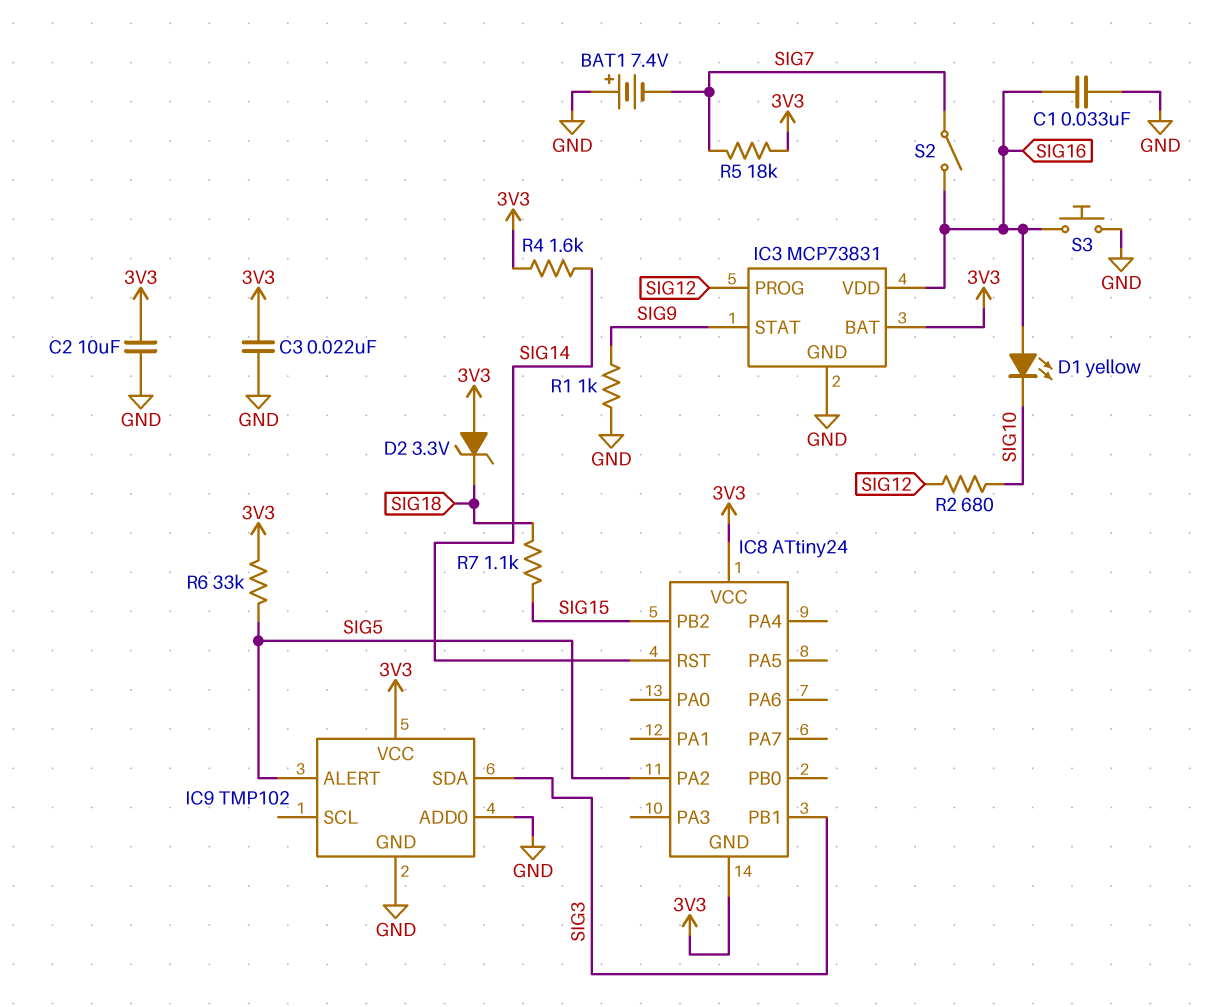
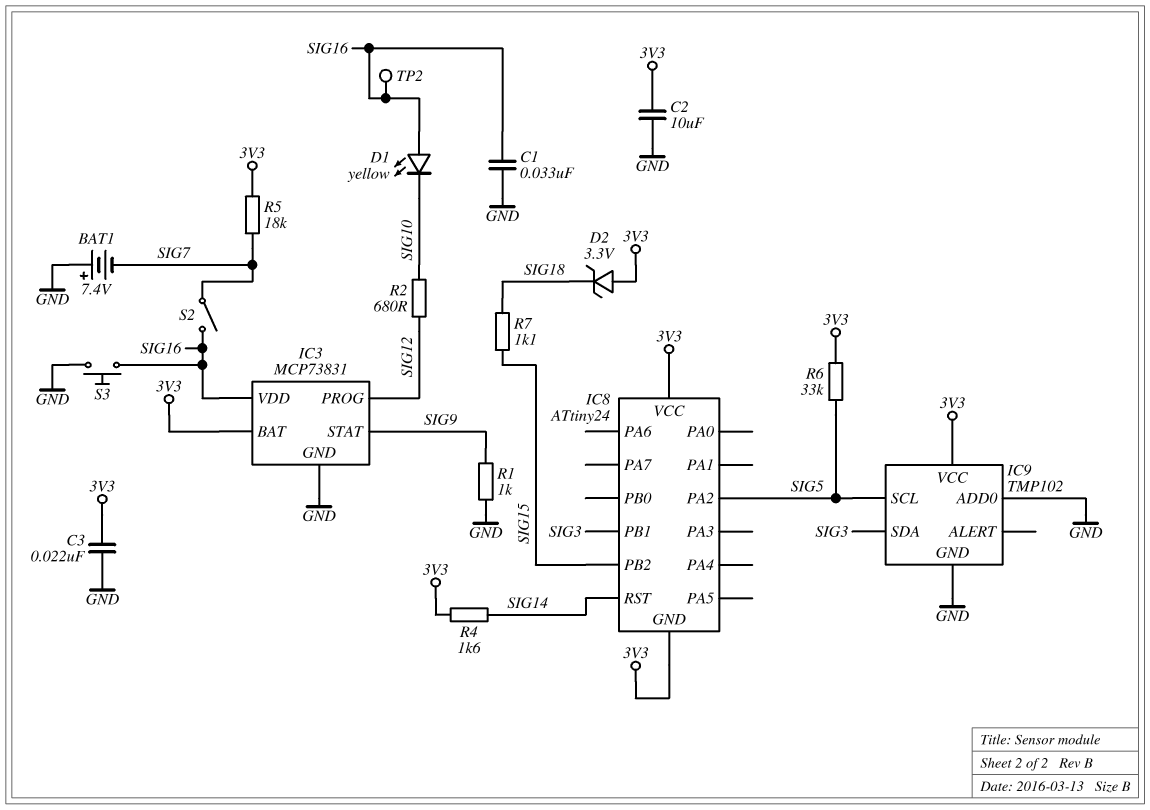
IC9 pin ALERT: SIG5 -> none
IC9 pin SCL: none -> SIG5
TP2: none -> test point (SIG16)

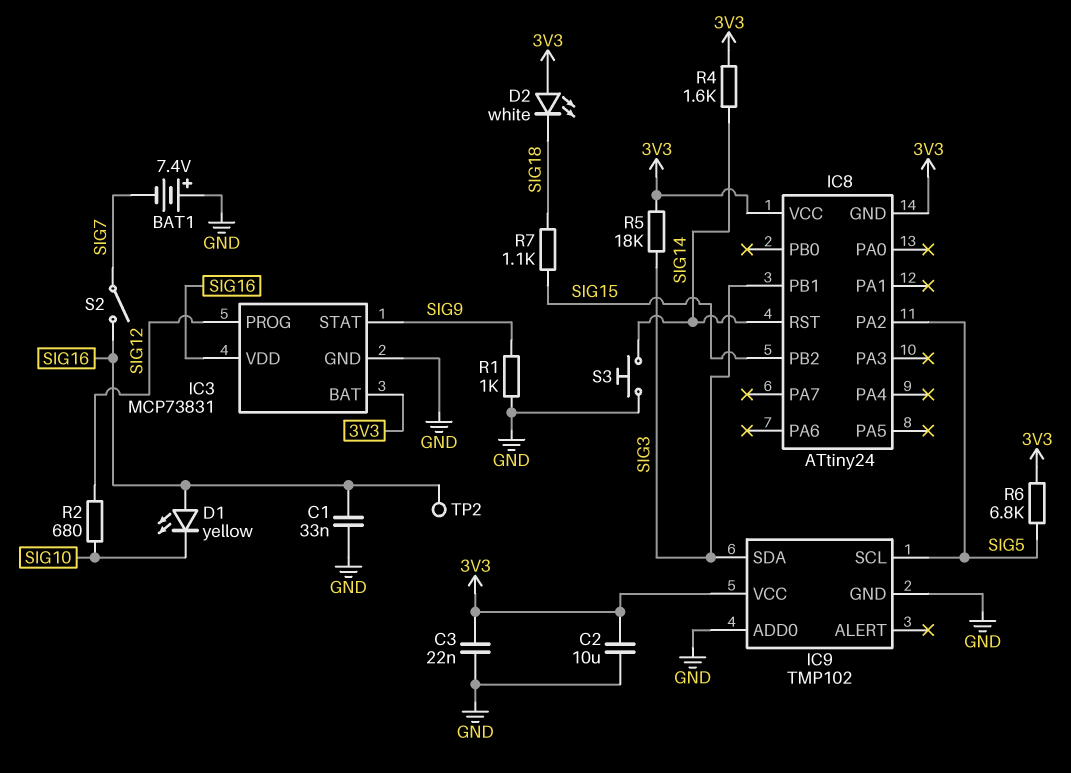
D2: zener 3.3V (A 3V3, K SIG18) -> LED white (A 3V3, K SIG18)
R5: 18k (3V3, SIG7) -> 18k (3V3, SIG3)
R6: 33k (3V3, SIG5) -> 6.8k (3V3, SIG5)
S3: button (GND, SIG16) -> button (GND, SIG14)

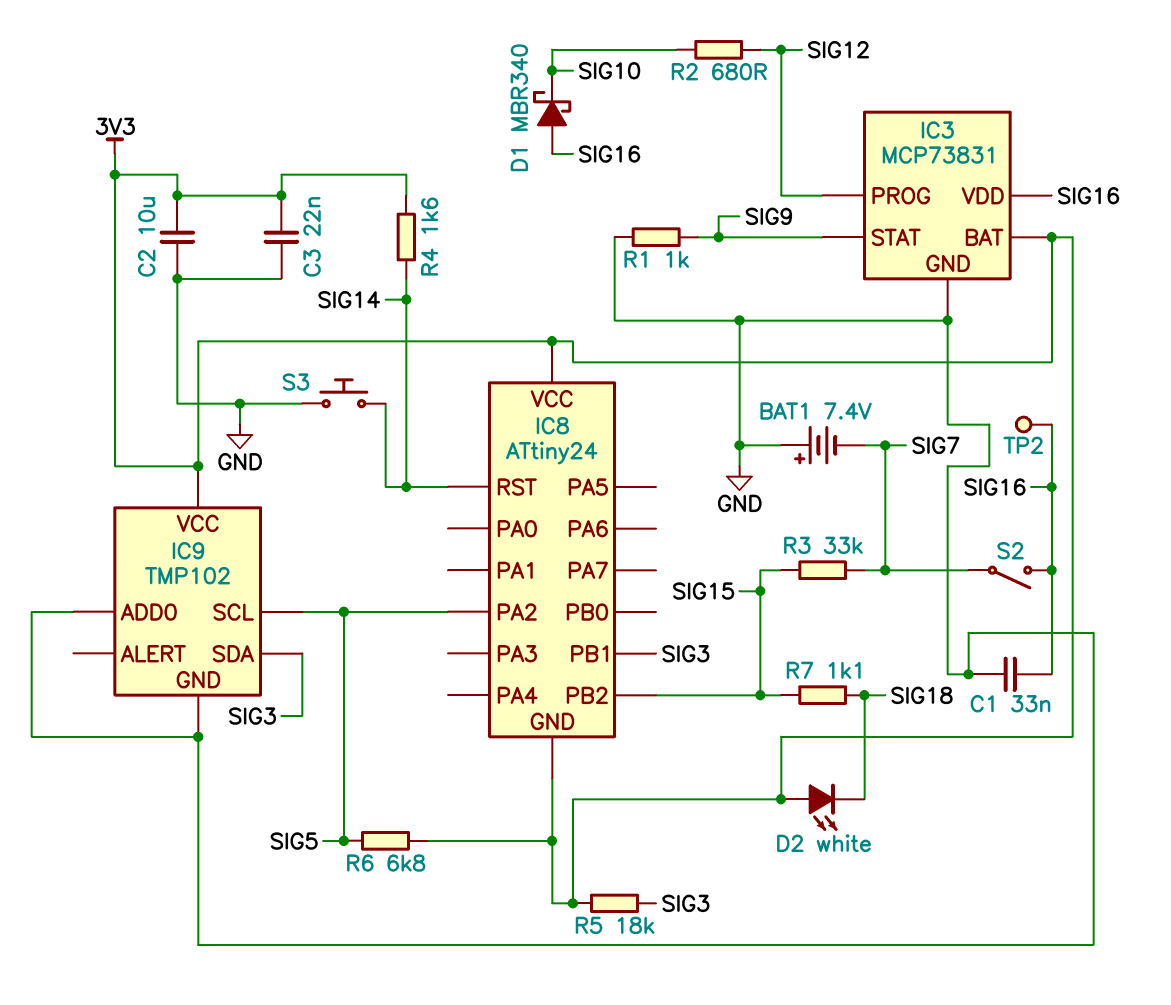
D1: LED yellow (A SIG16, K SIG10) -> schottky MBR340 (A SIG16, K SIG10)
R3: none -> 33k (SIG7, SIG15)

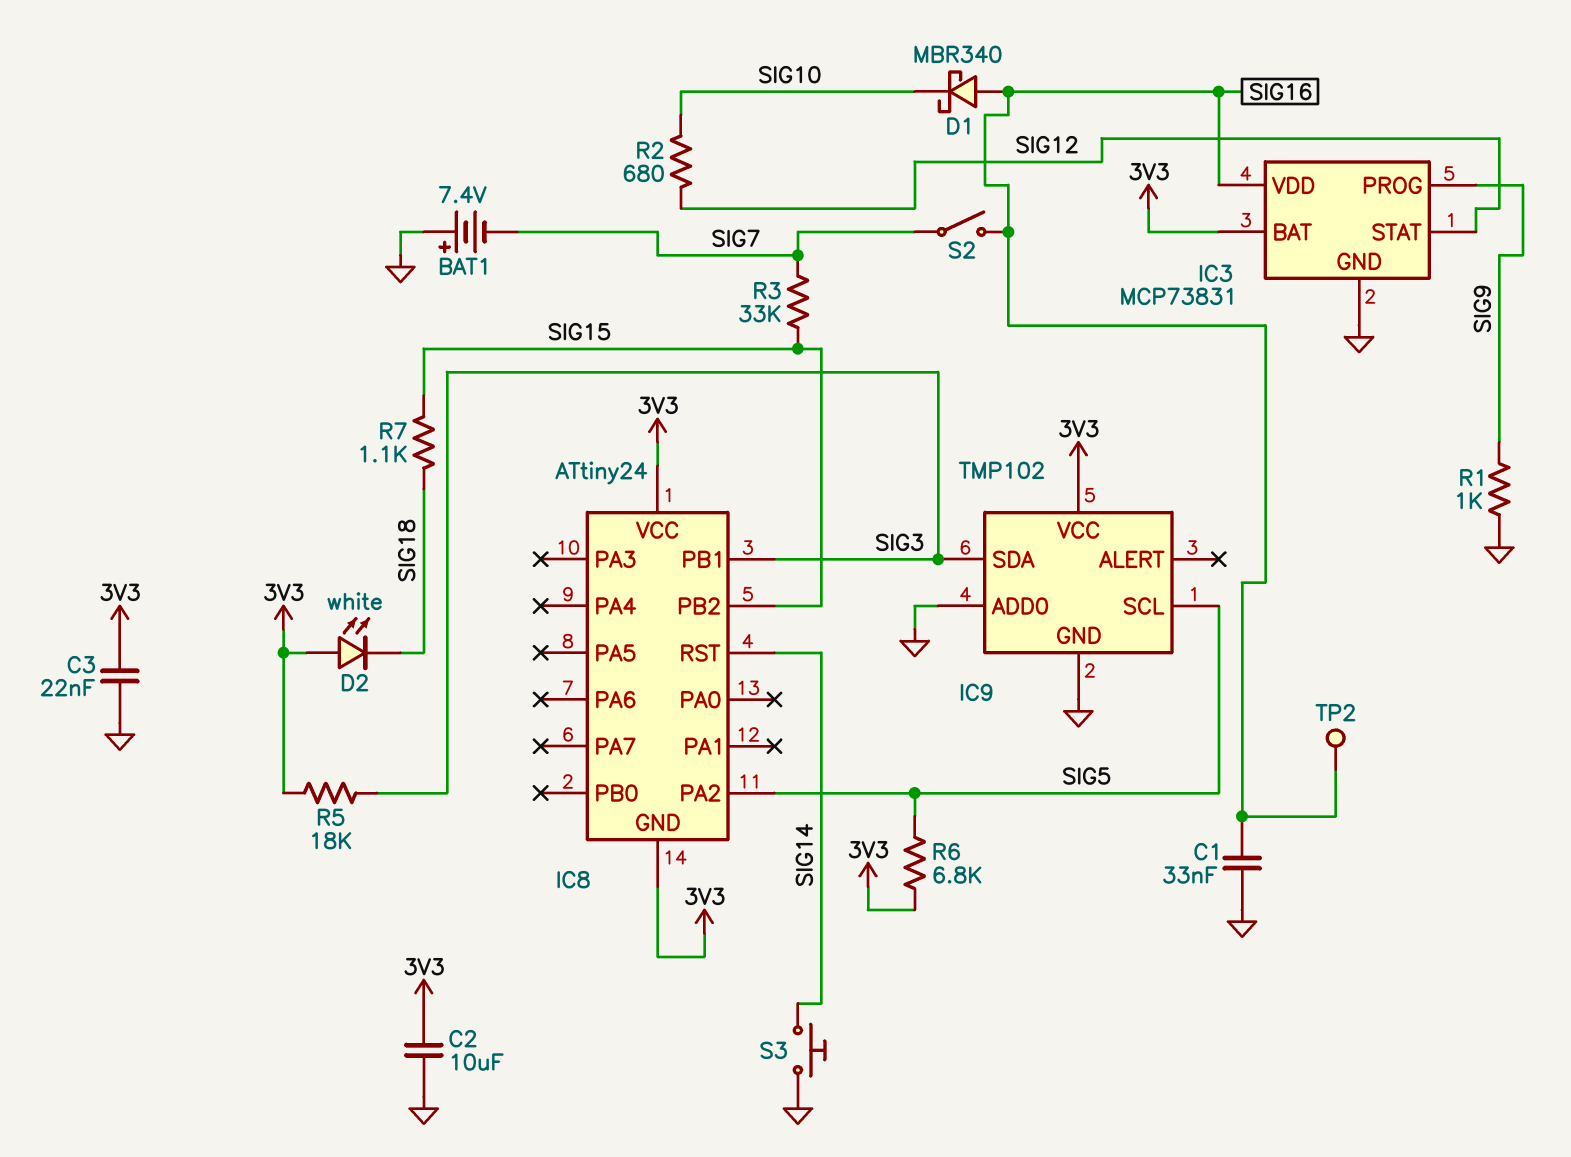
IC3 pin PROG: SIG12 -> SIG9
IC3 pin STAT: SIG9 -> SIG12
R4: 1.6k (3V3, SIG14) -> none

